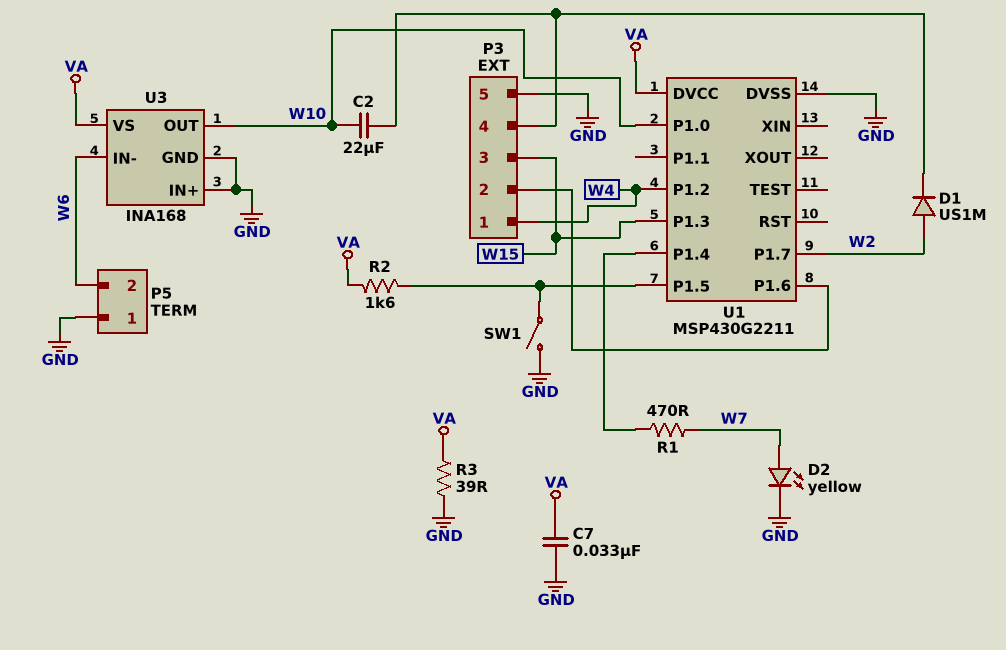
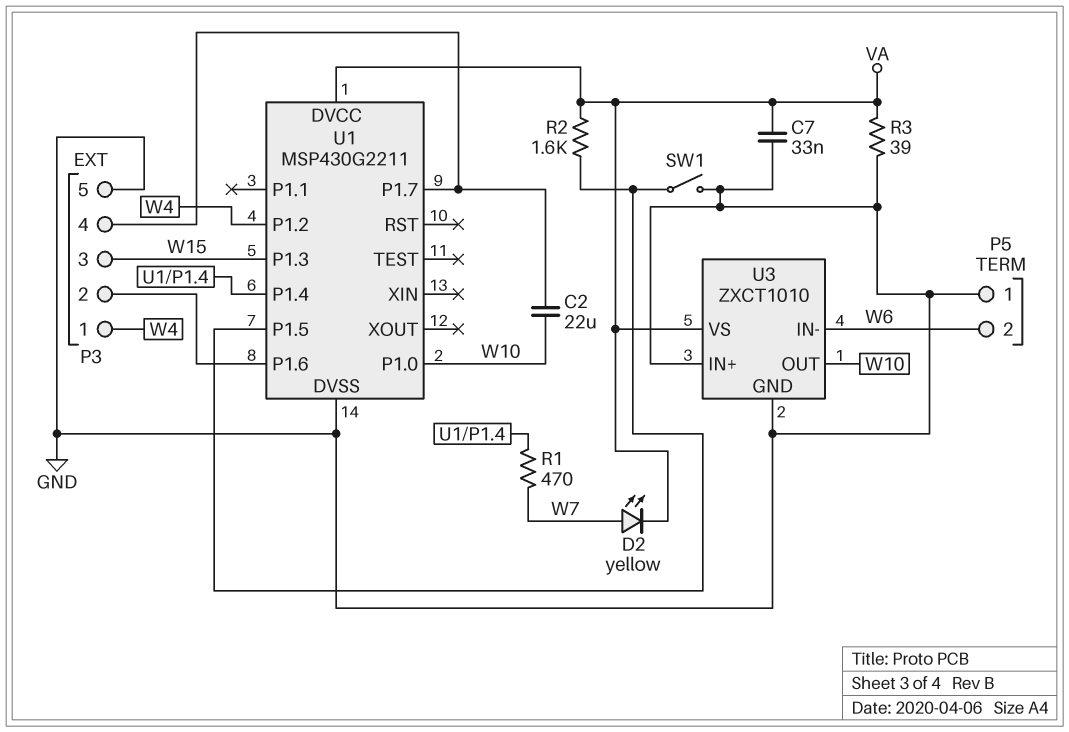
D1: diode US1M (A W2, K P3/4) -> none
D2: LED yellow (A W7, K GND) -> LED yellow (A W7, K VA)
U1 pin P1.7: W2 -> P3/4
U3: INA168 -> ZXCT1010

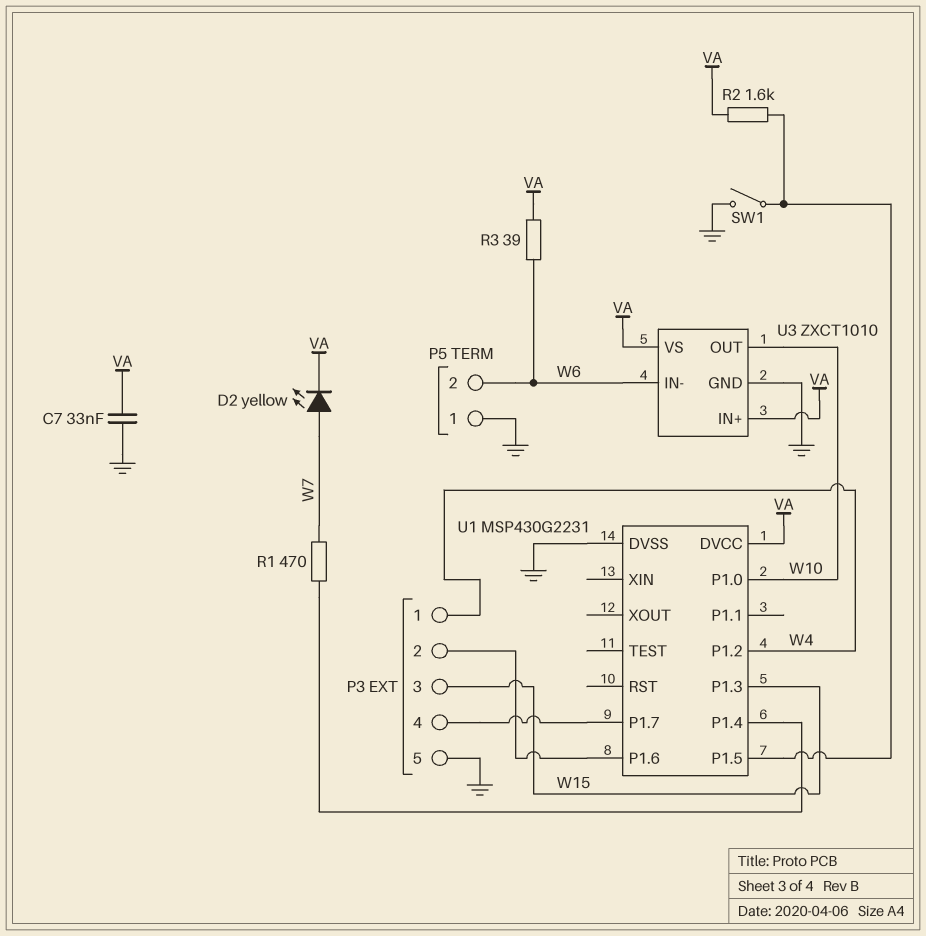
C2: 22uF (P3/4, W10) -> none
R3: 39 (GND, VA) -> 39 (VA, W6)
U1: MSP430G2211 -> MSP430G2231
U3 pin IN+: GND -> VA

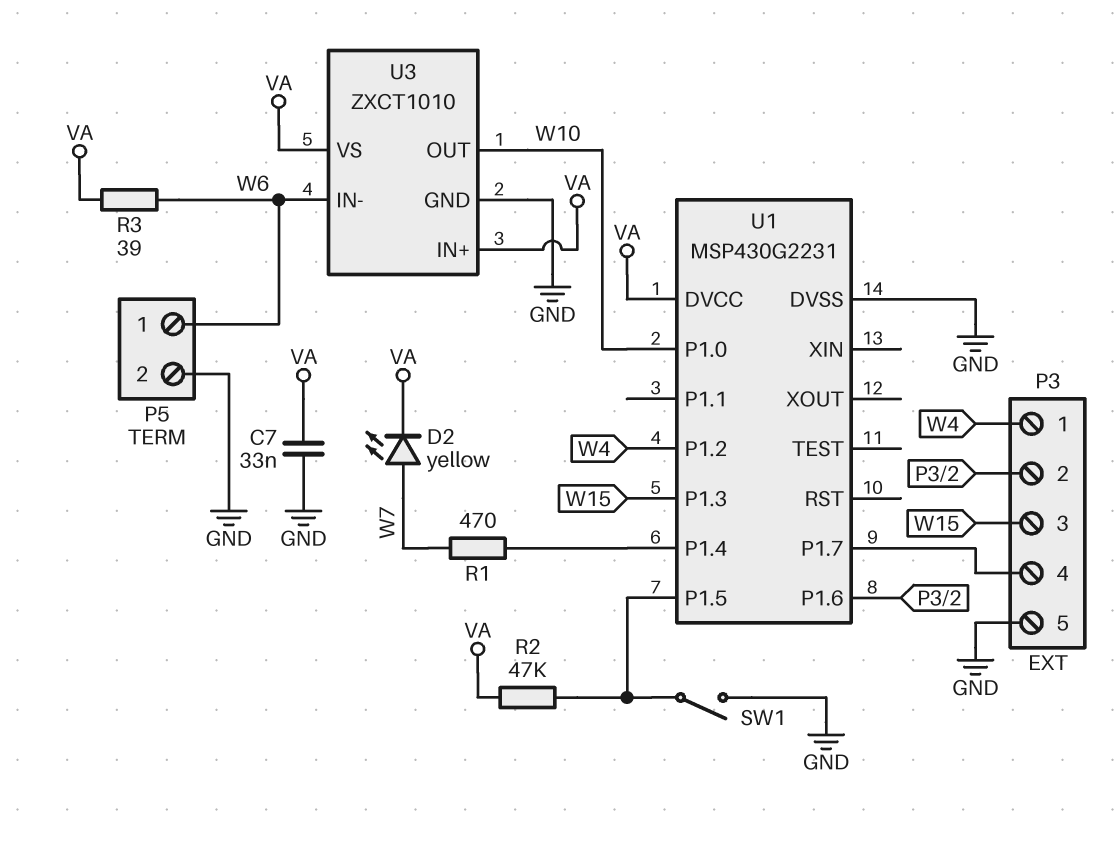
P5 pin 1: GND -> W6
P5 pin 2: W6 -> GND
R2: 1.6k (U1/P1.5, VA) -> 47k (U1/P1.5, VA)

